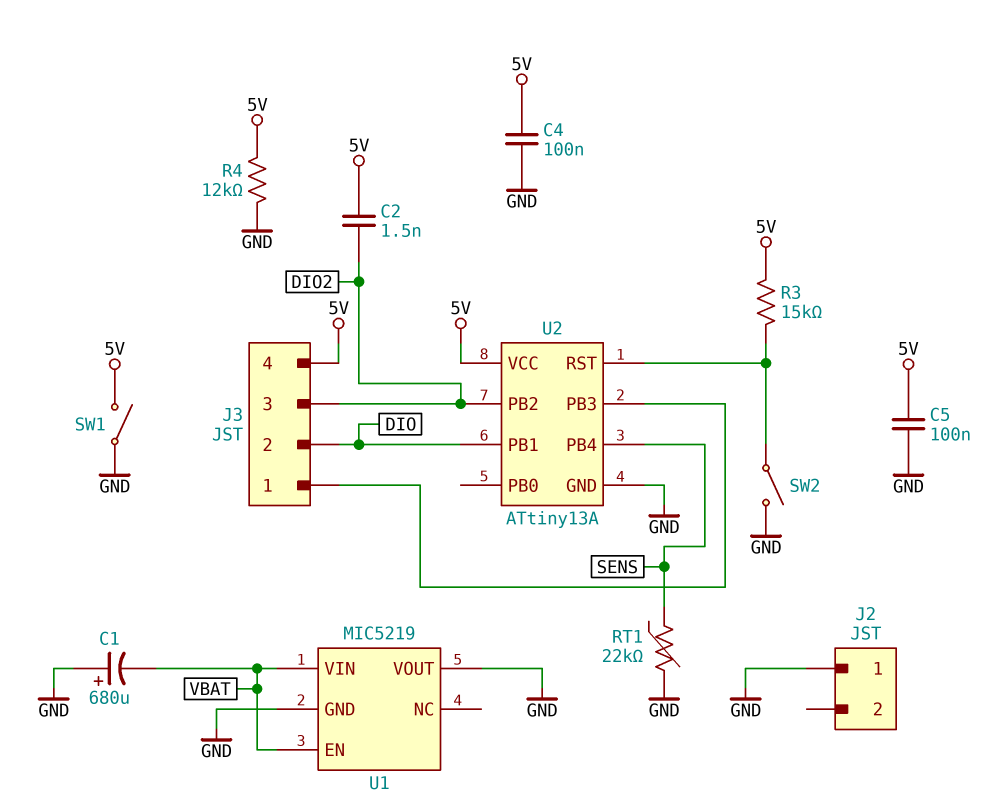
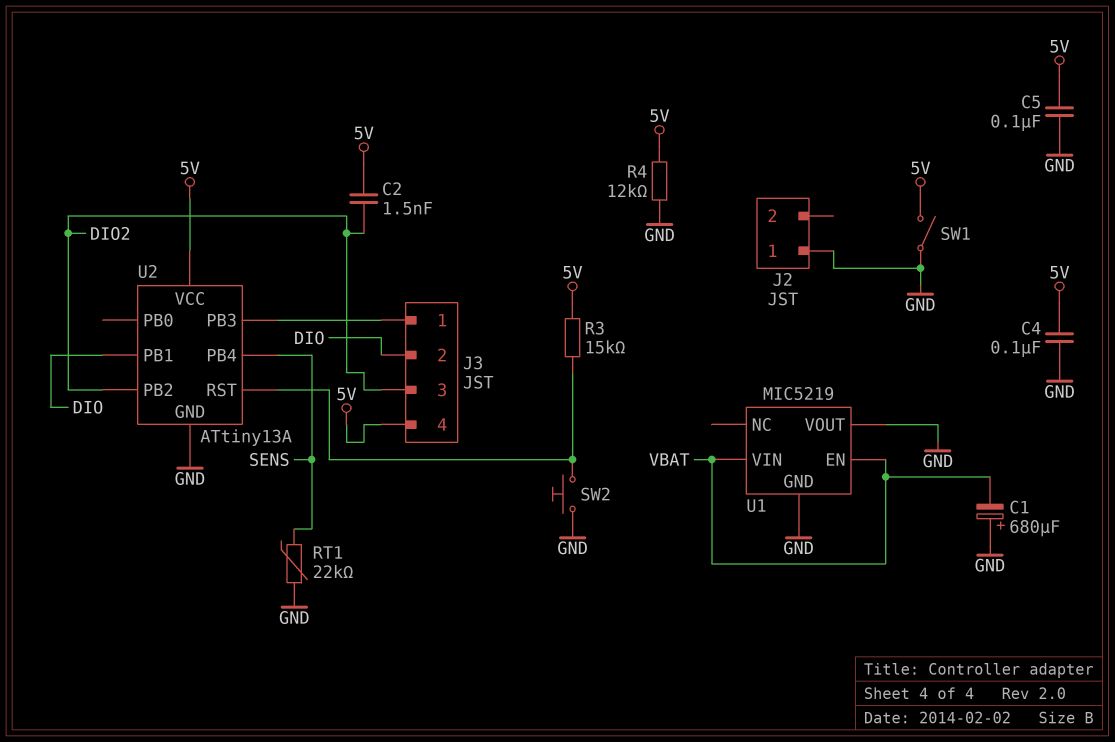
SW2: switch (GND, U2/RST) -> button (GND, U2/RST)

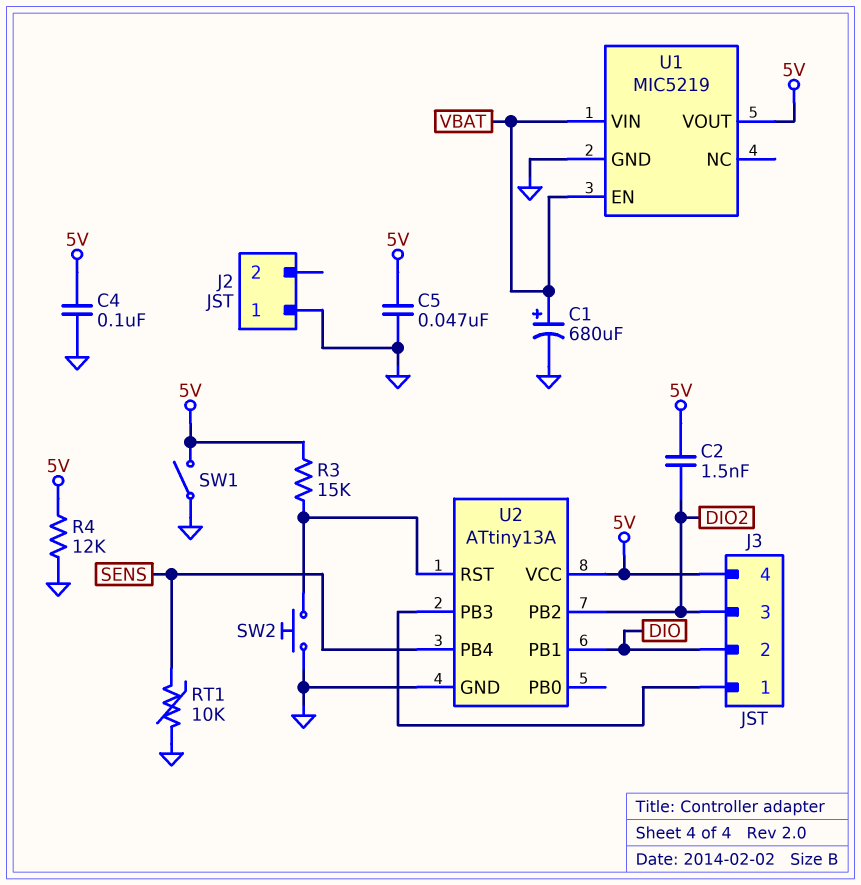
C1: 680uF (plus GND, minus VBAT) -> 680uF (plus VBAT, minus GND)
C5: 100nF (5V, GND) -> 47nF (5V, GND)
RT1: 22k (GND, SENS) -> 10k (GND, SENS)
U1 pin VOUT: GND -> 5V

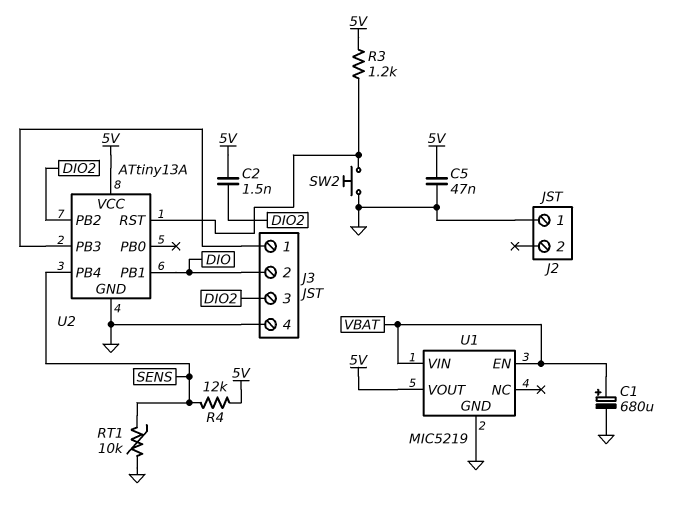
C4: 100nF (5V, GND) -> none
J3 pin 4: 5V -> GND
R3: 15k (5V, U2/RST) -> 1.2k (5V, U2/RST)
R4: 12k (5V, GND) -> 12k (5V, SENS)
SW1: switch (5V, GND) -> none

